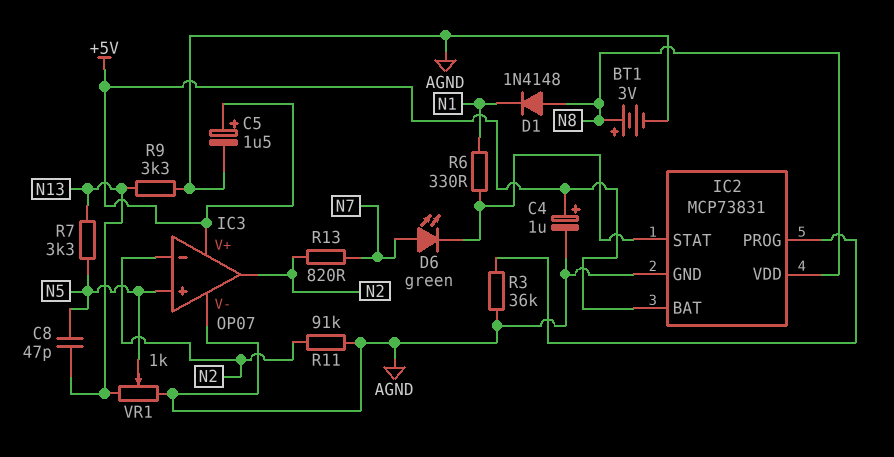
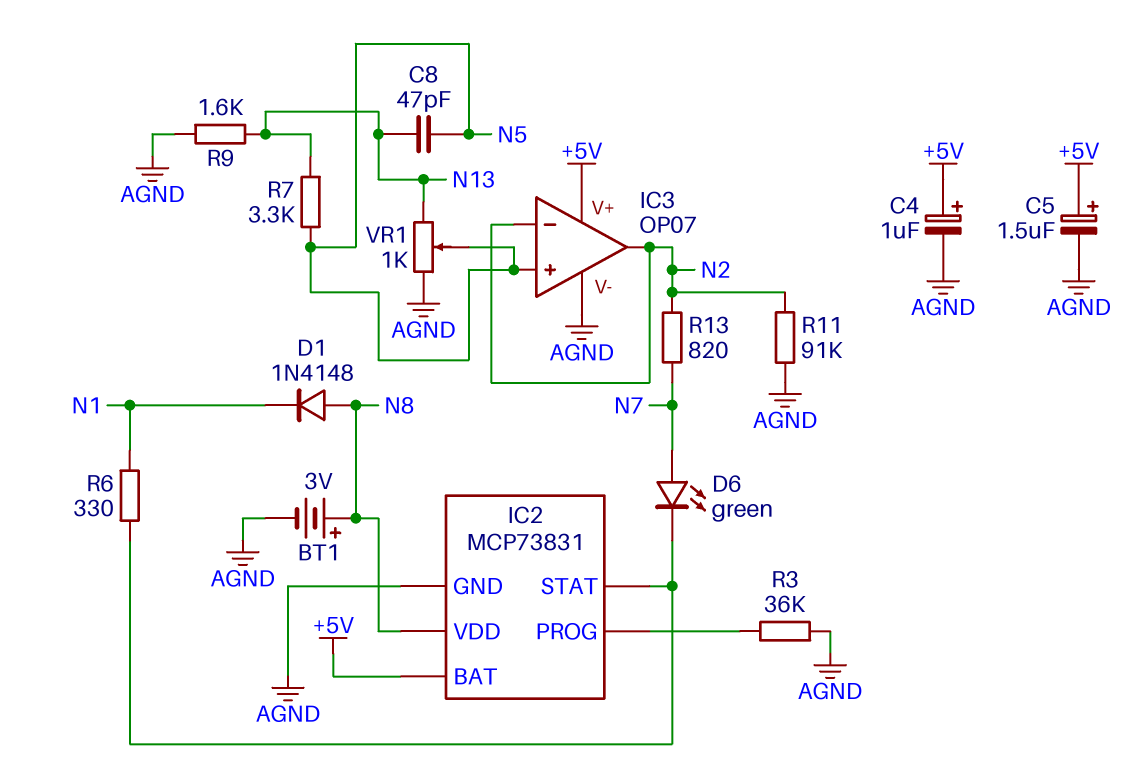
R9: 3.3k (AGND, N13) -> 1.6k (AGND, N13)

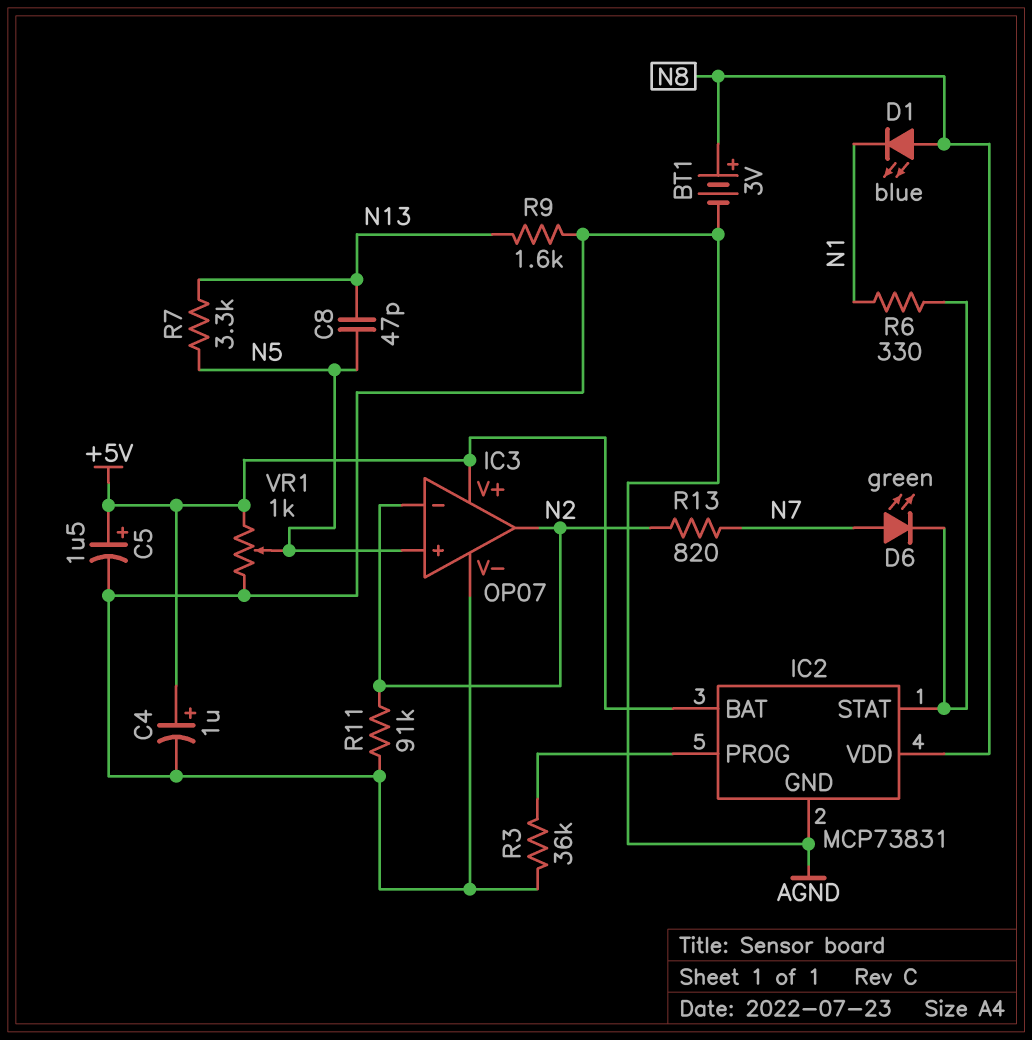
D1: diode 1N4148 (A N8, K N1) -> LED blue (A N8, K N1)
VR1: 1k (AGND, N13, wiper N5) -> 1k (+5V, AGND, wiper N5)

